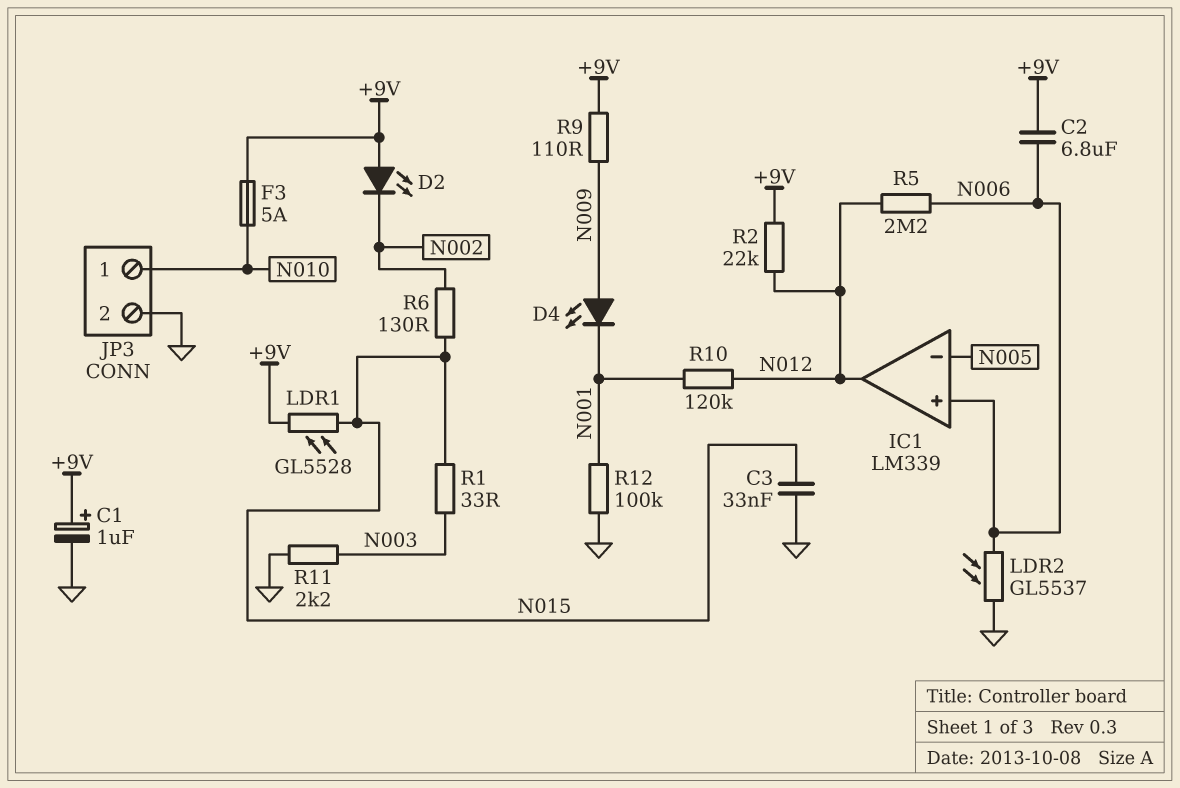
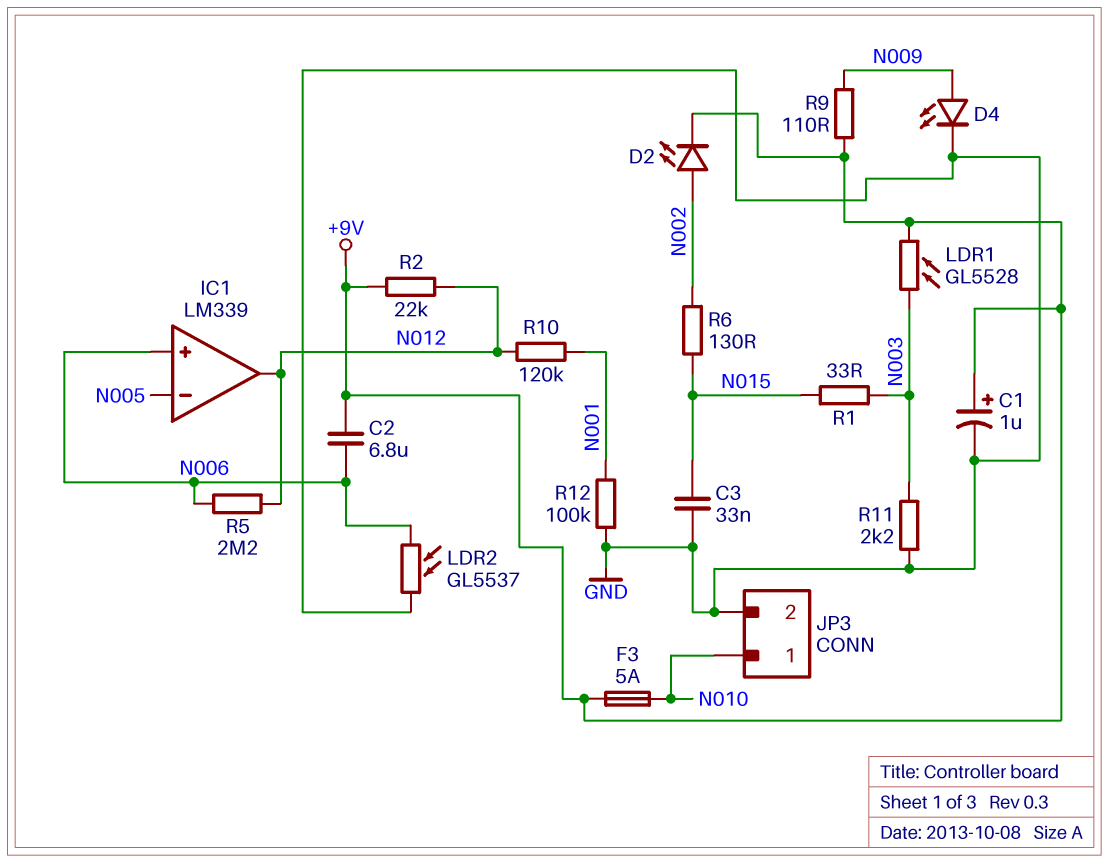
D2: LED (A +9V, K N002) -> LED (A N002, K +9V)
D4: LED (A N009, K N001) -> LED (A N009, K GND)
LDR1: GL5528 (+9V, N015) -> GL5528 (+9V, N003)

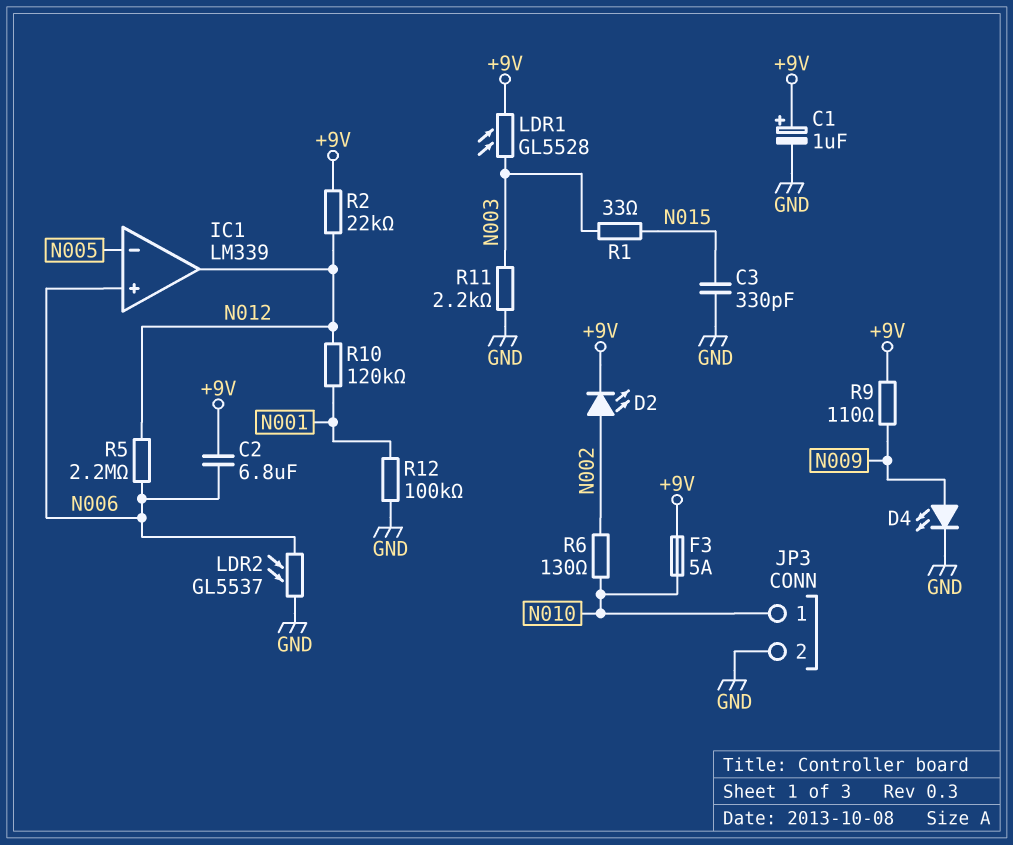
C3: 33nF (GND, N015) -> 330pF (GND, N015)
R6: 130 (N002, N015) -> 130 (N002, N010)

